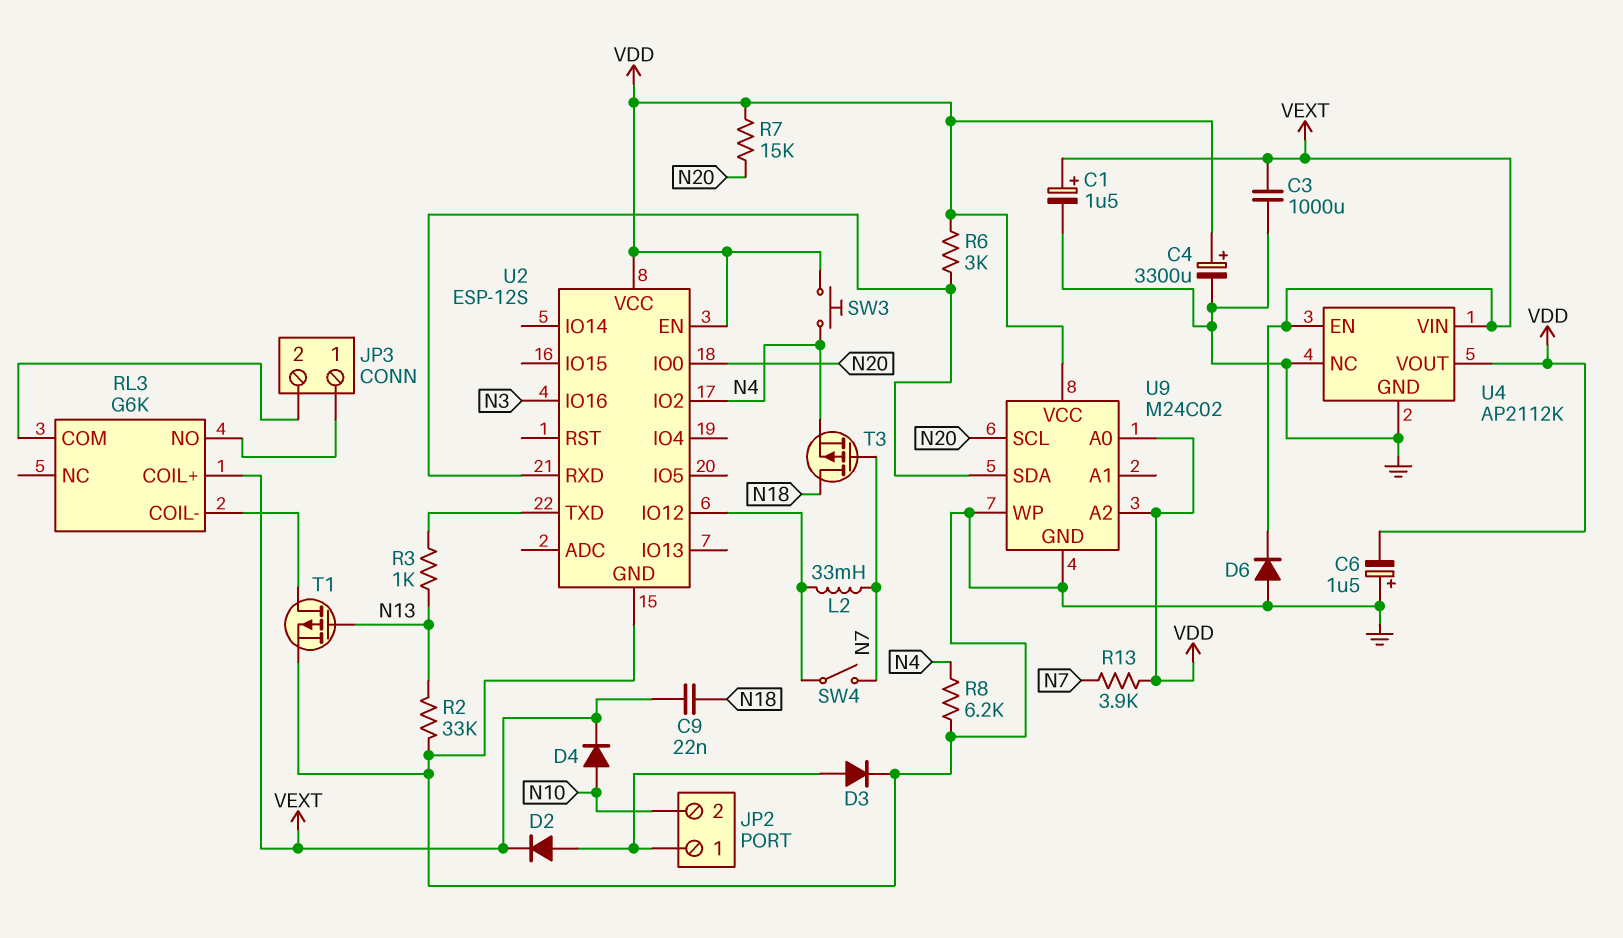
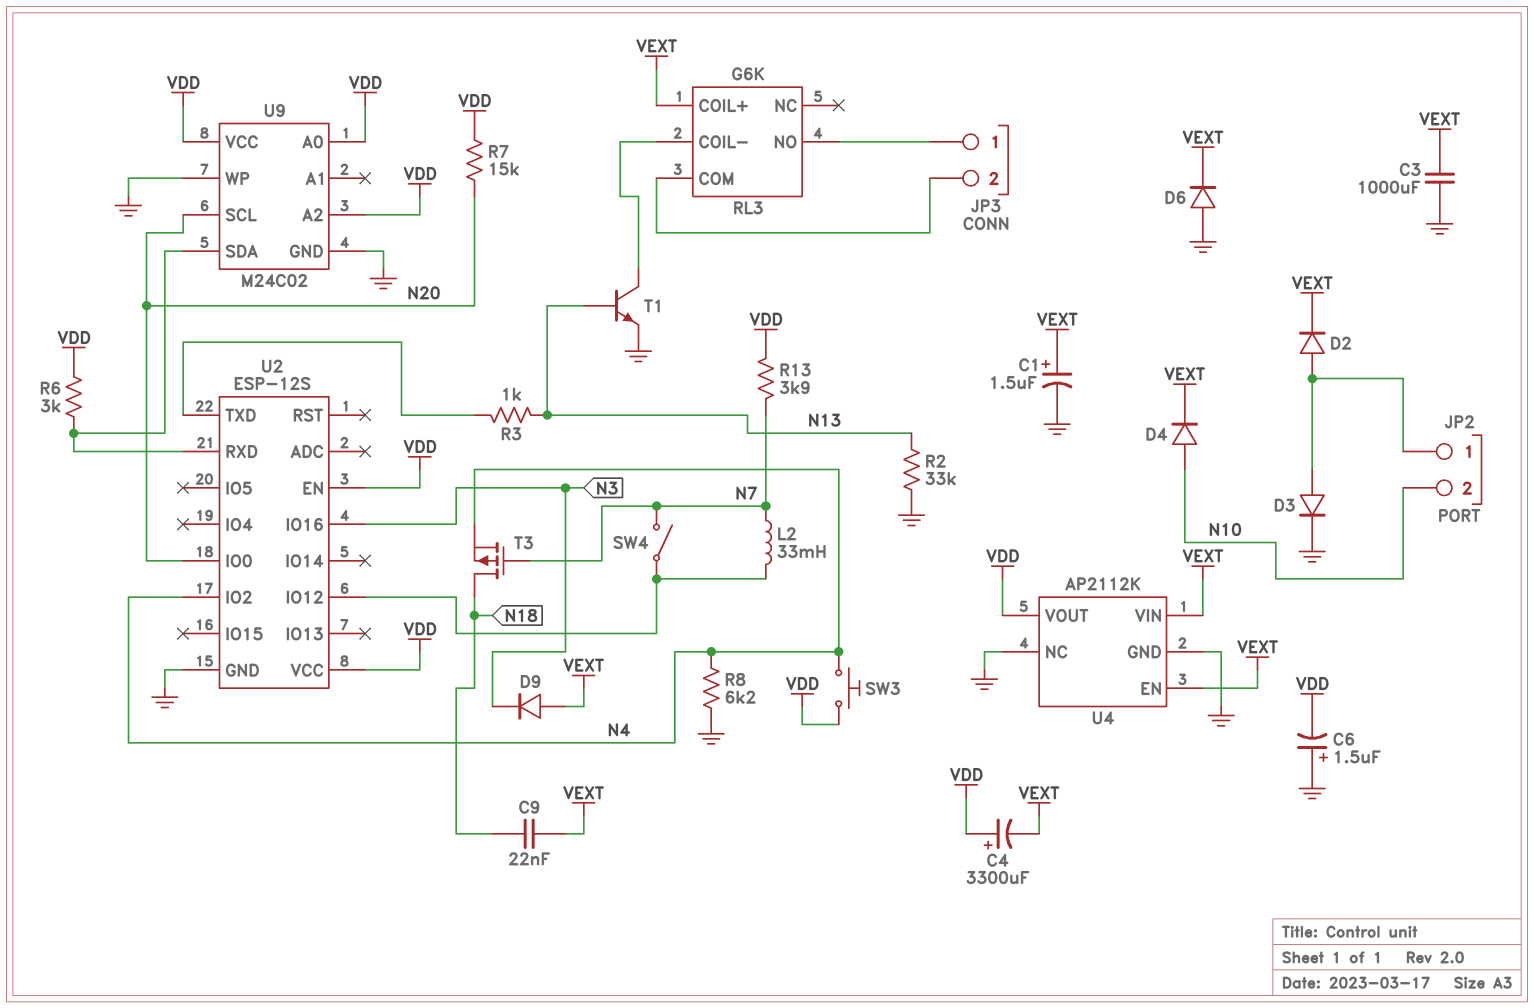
C4: 3300uF (plus VDD, minus GND) -> 3300uF (plus VDD, minus VEXT)
D9: none -> diode (A VEXT, K N3)
T1: PMOS (G N13, D RL3/COIL-, S GND) -> NPN (B N13, C RL3/COIL-, E GND)

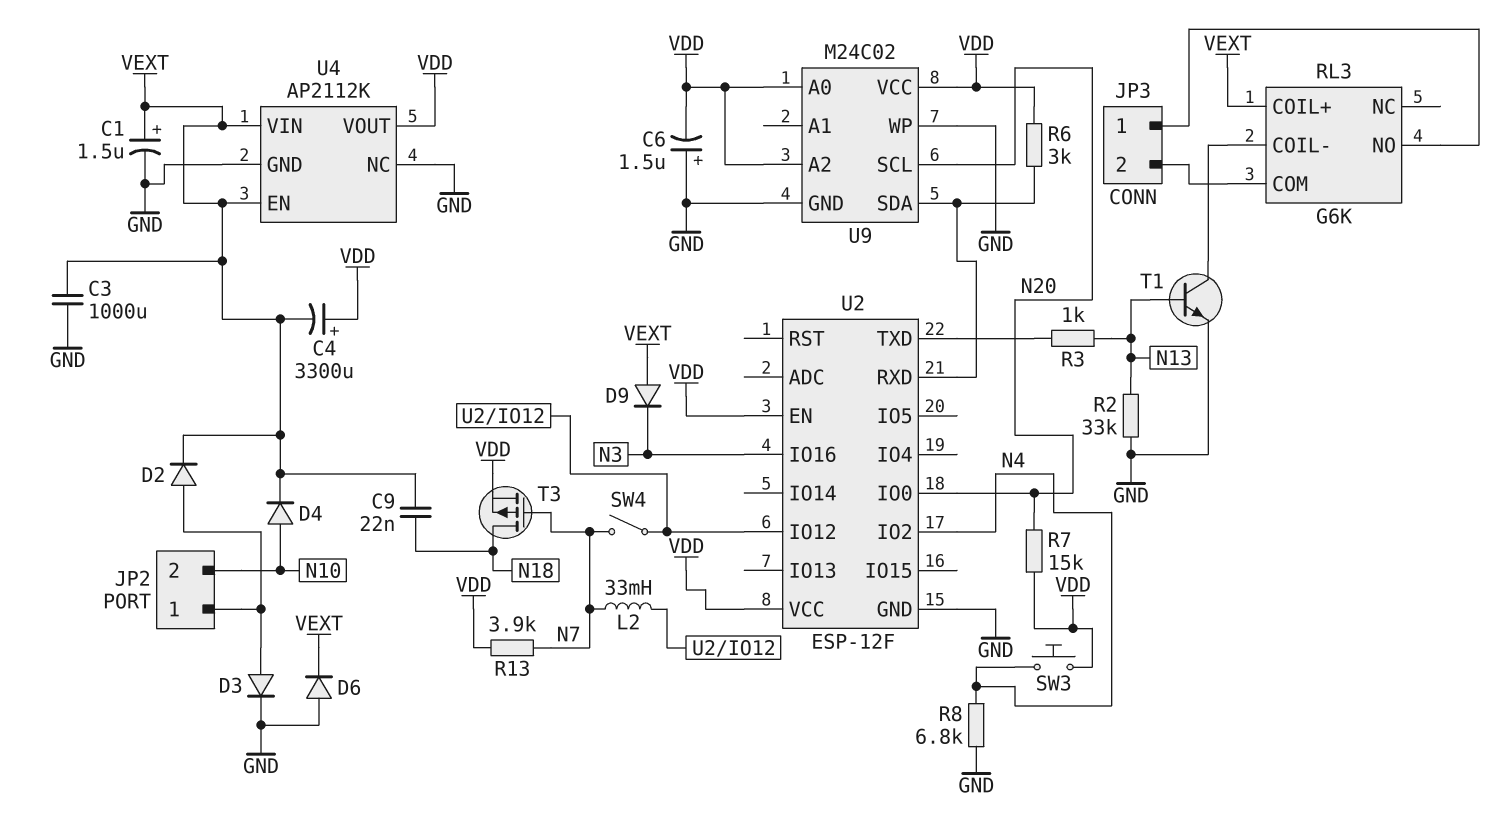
R8: 6.2k (GND, N4) -> 6.8k (GND, N4)
T3: PMOS (G N7, D N18, S N4) -> PMOS (G N7, D N18, S VDD)
U2: ESP-12S -> ESP-12F

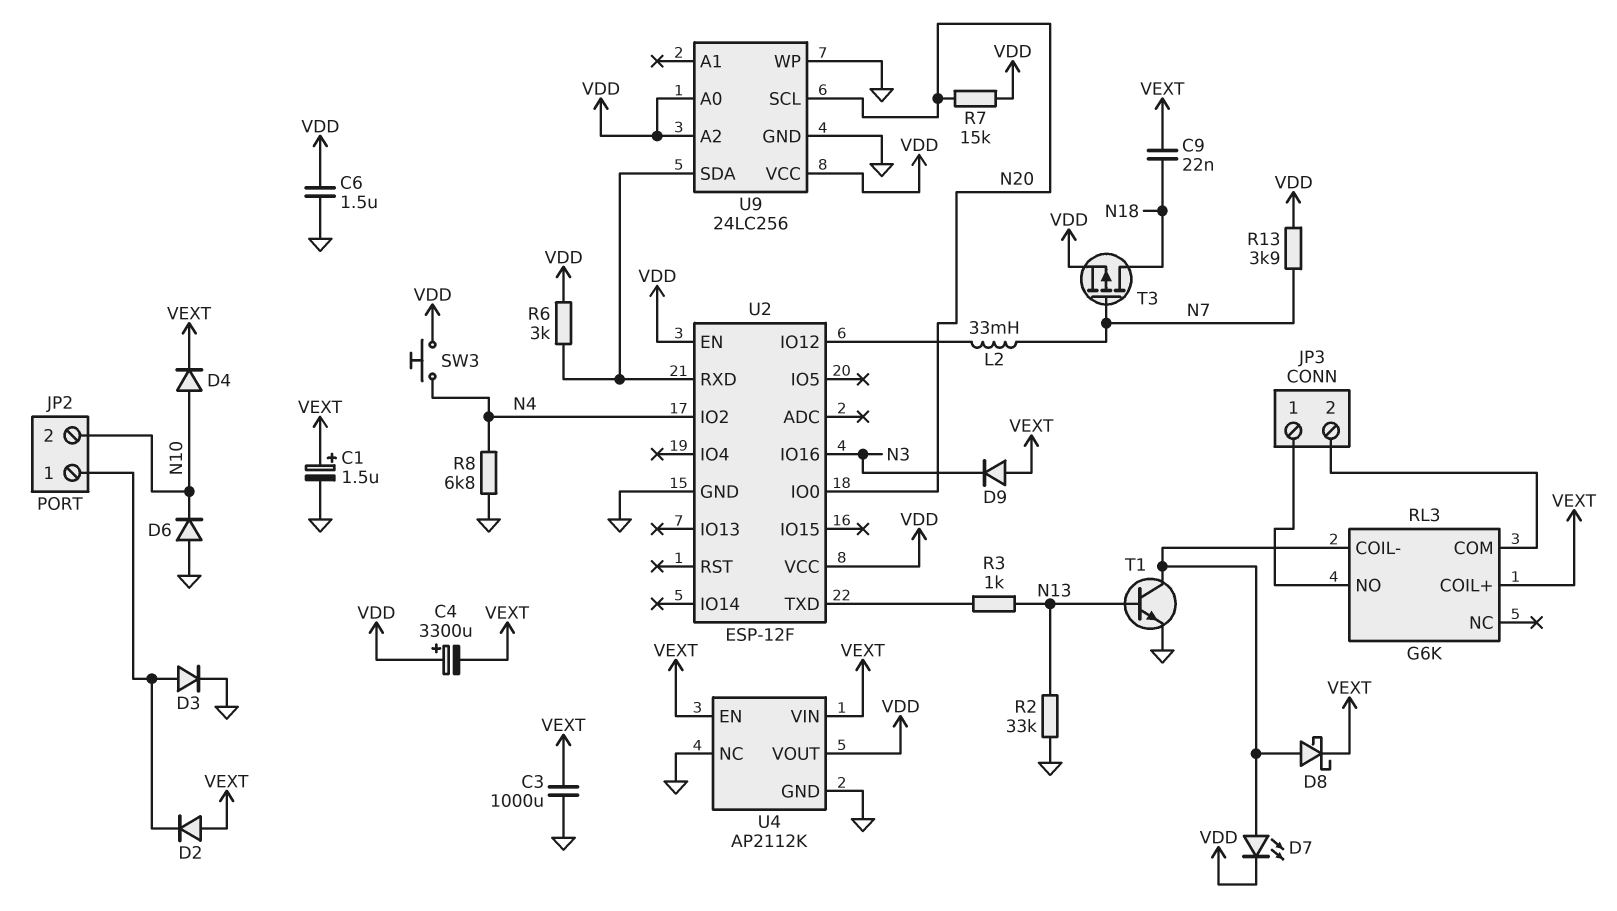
C6: 1.5uF (plus GND, minus VDD) -> 1.5uF (GND, VDD)
D2: diode (A JP2/1, K VEXT) -> diode (A VEXT, K JP2/1)
D6: diode (A GND, K VEXT) -> diode (A GND, K N10)
D7: none -> LED (A RL3/COIL-, K VDD)
D8: none -> schottky (A RL3/COIL-, K VEXT)
SW4: switch (N7, U2/IO12) -> none
U9: M24C02 -> 24LC256

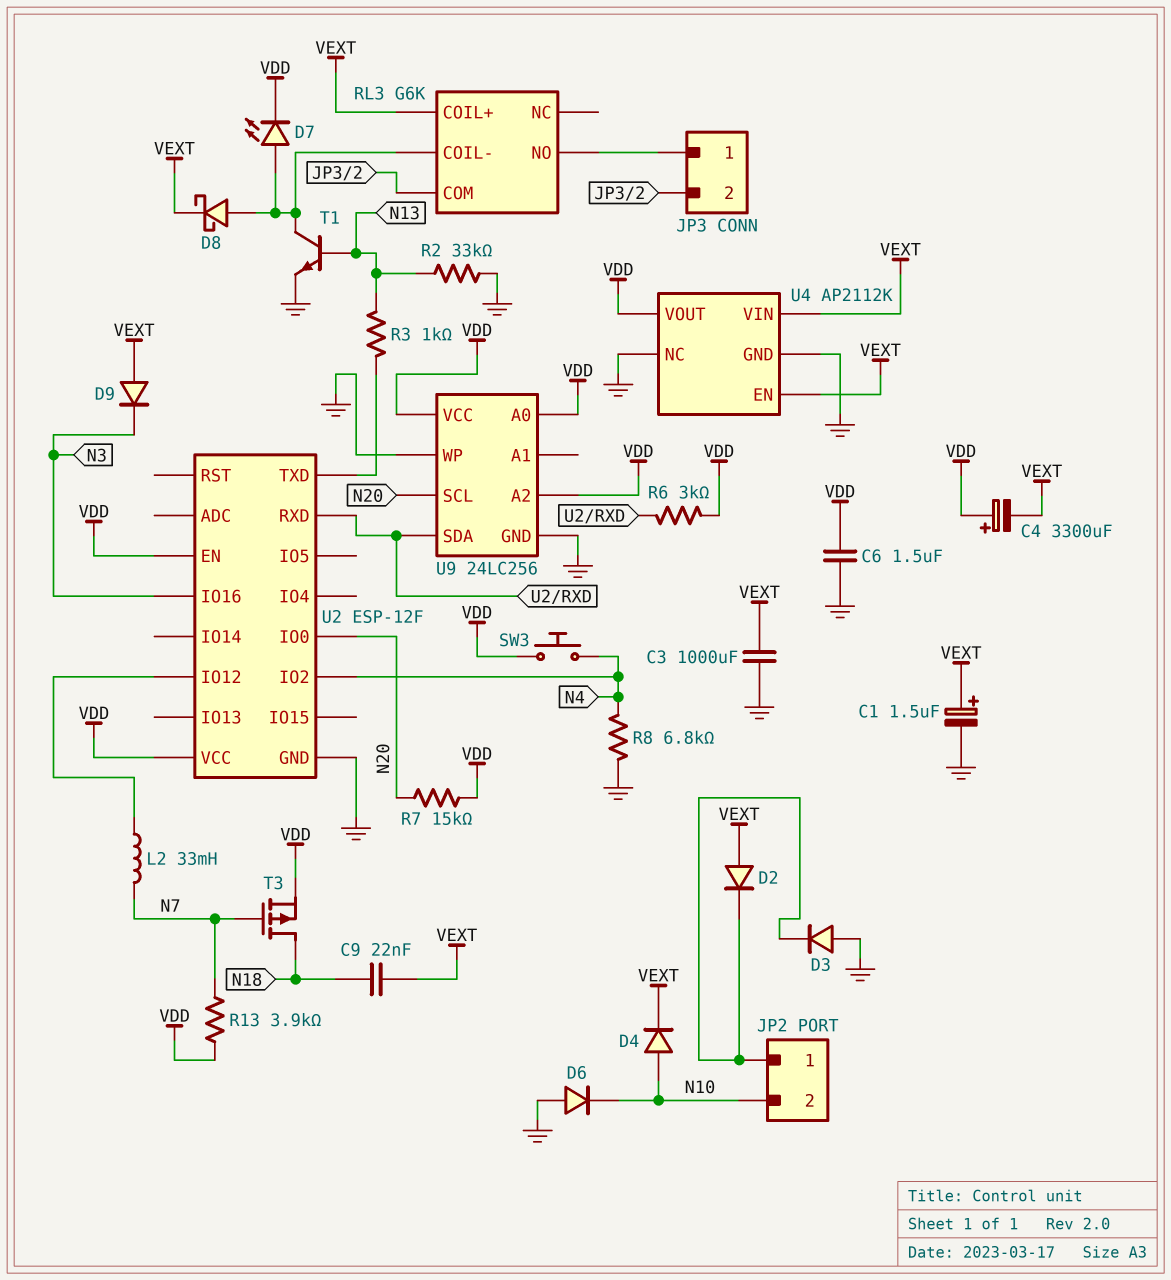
D3: diode (A JP2/1, K GND) -> diode (A GND, K JP2/1)

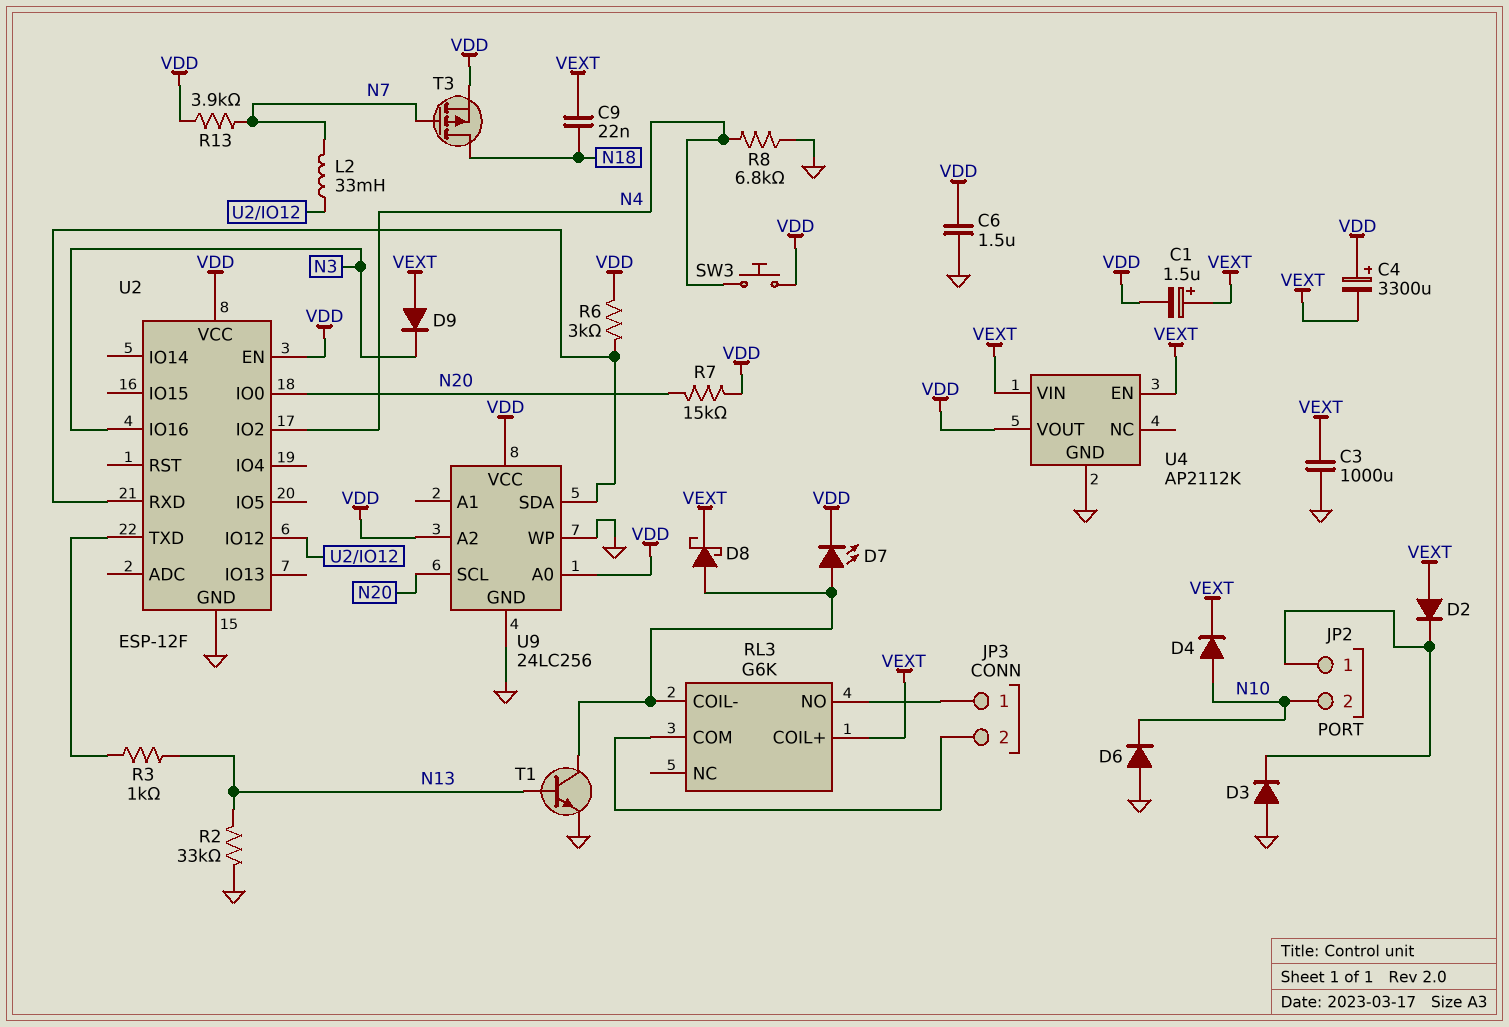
C1: 1.5uF (plus VEXT, minus GND) -> 1.5uF (plus VEXT, minus VDD)
U4 pin NC: GND -> none

